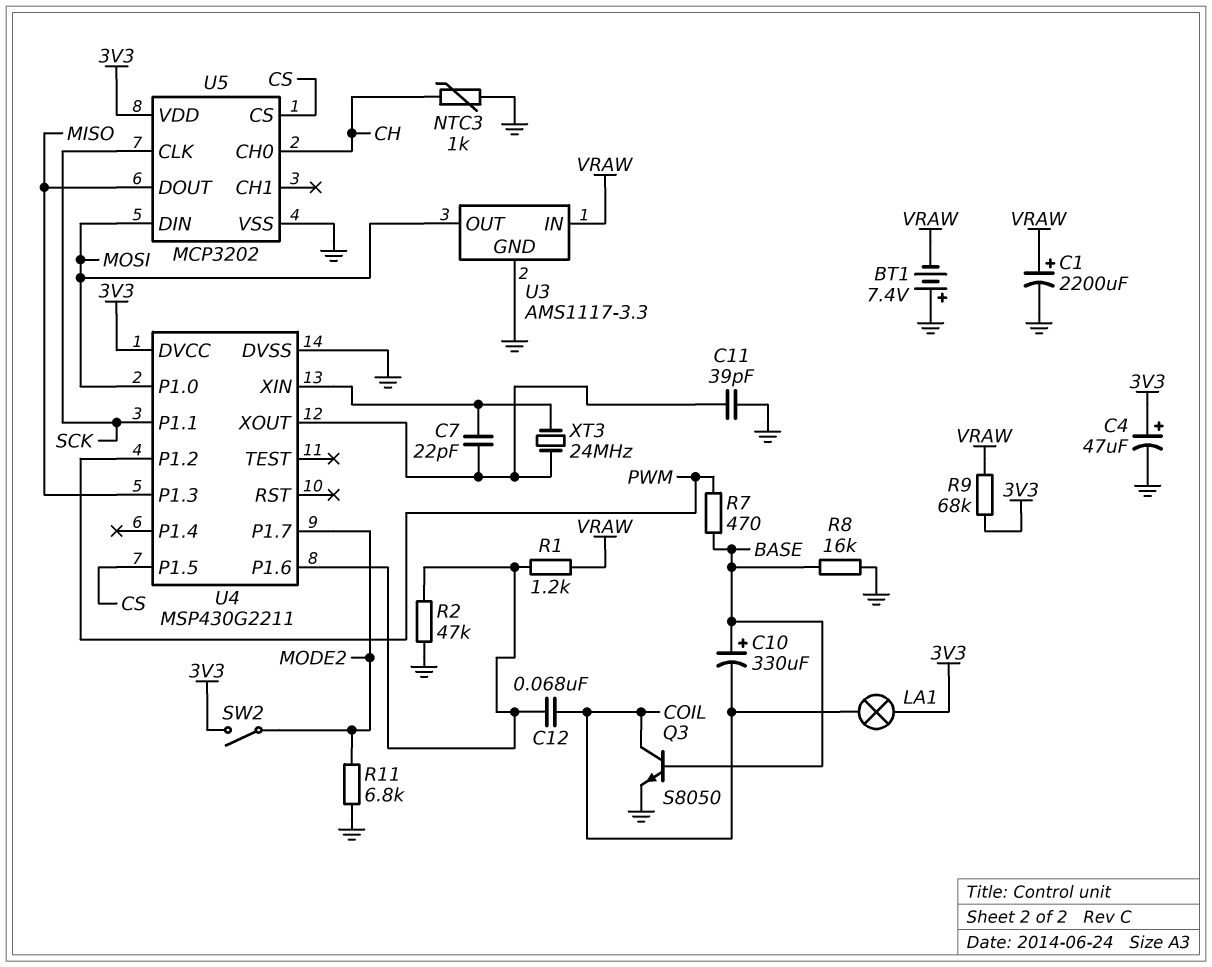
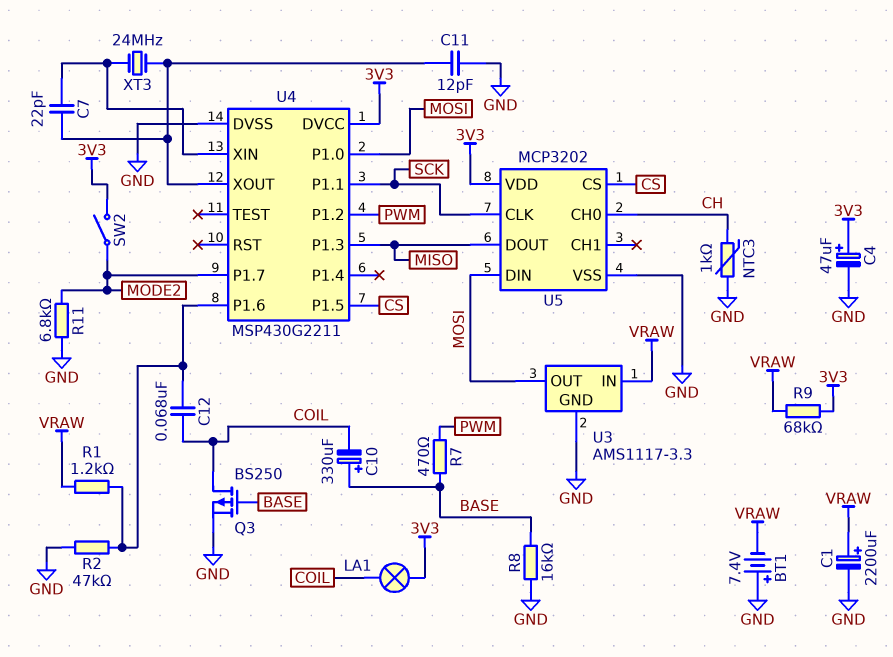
C11: 39pF (GND, U4/XOUT) -> 12pF (GND, U4/XOUT)
Q3: NPN S8050 (B BASE, C COIL, E GND) -> PMOS BS250 (G BASE, D COIL, S GND)

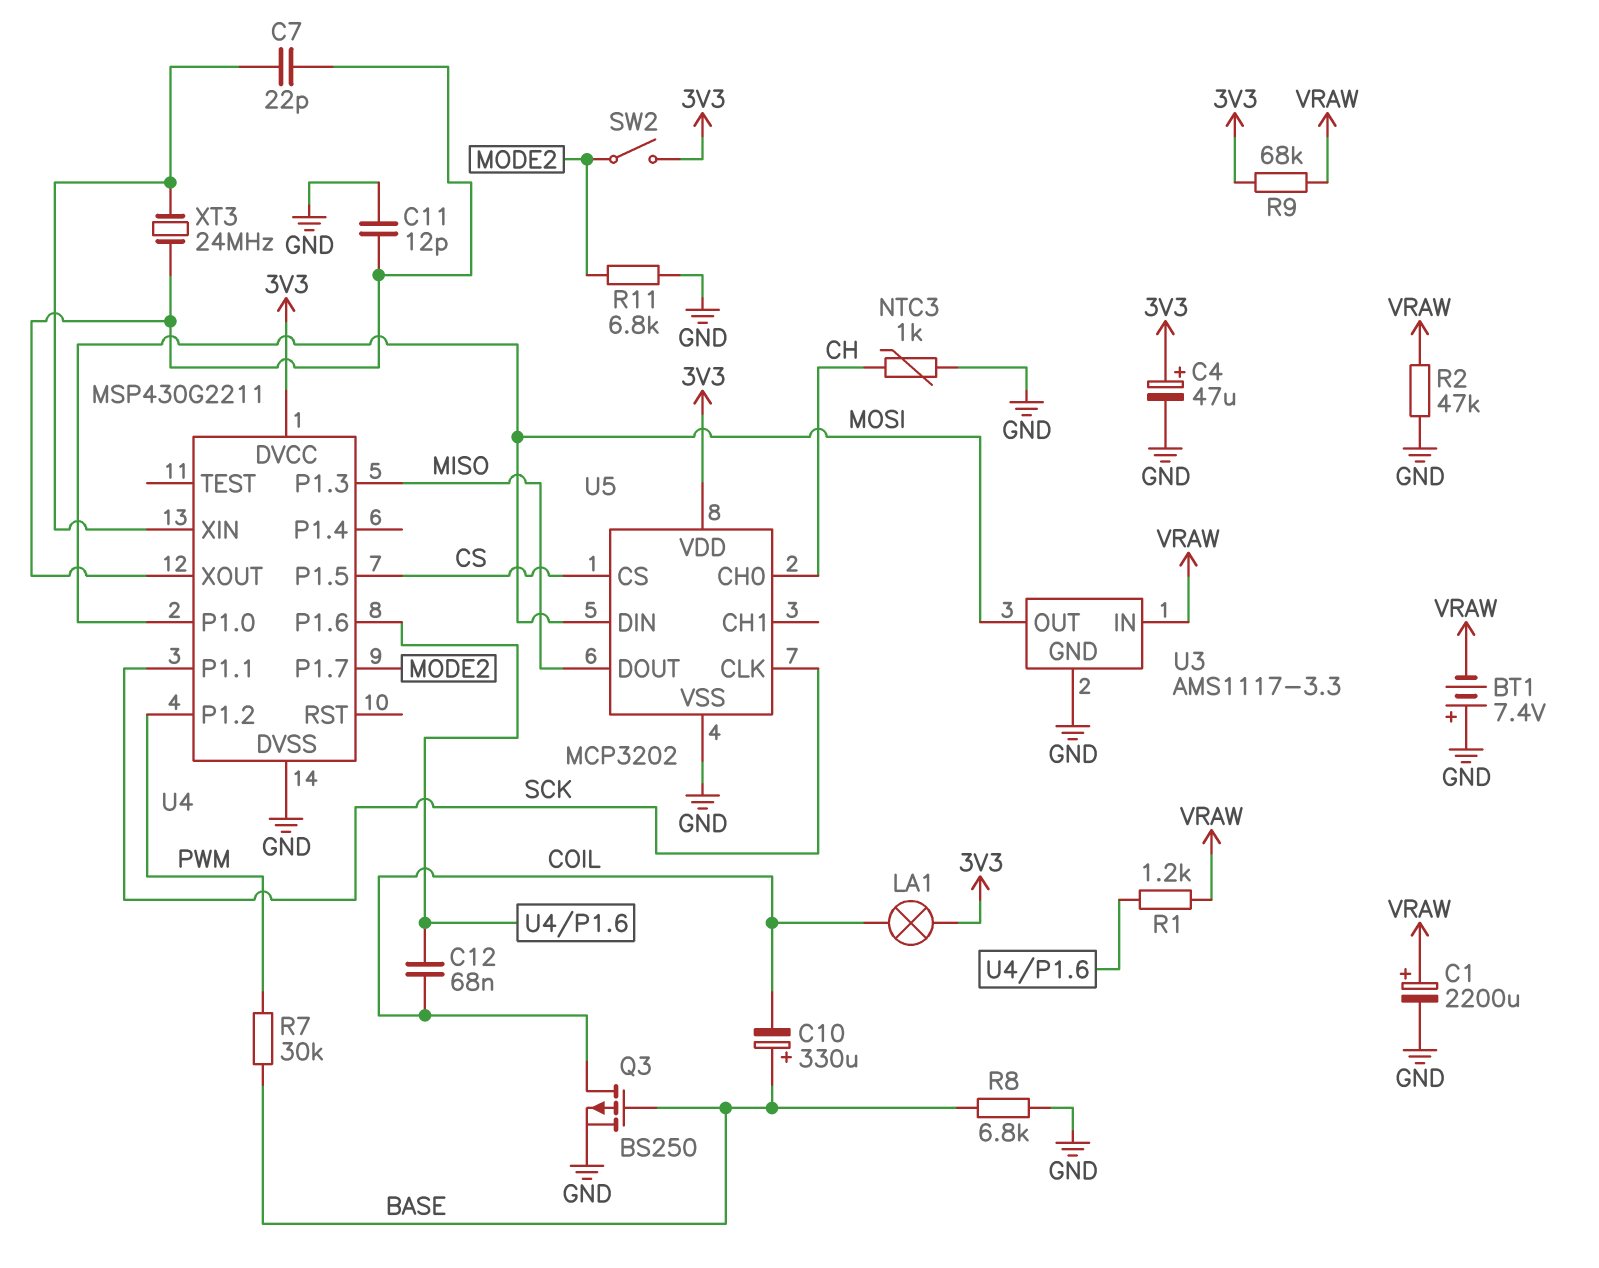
R2: 47k (GND, U4/P1.6) -> 47k (GND, VRAW)
R7: 470 (BASE, PWM) -> 30k (BASE, PWM)
R8: 16k (BASE, GND) -> 6.8k (BASE, GND)

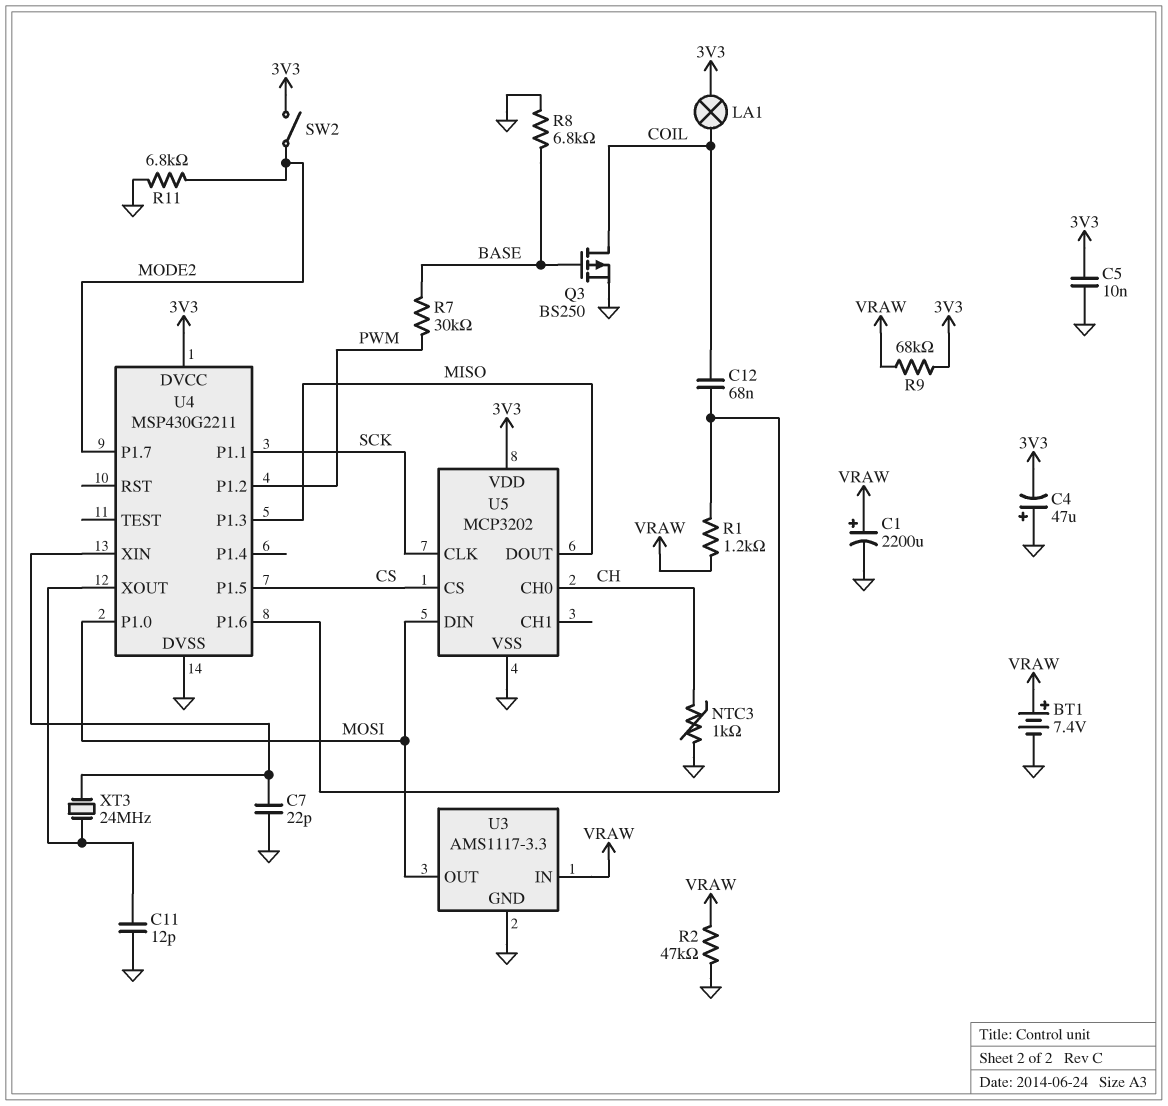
BT1: 7.4V (plus GND, minus VRAW) -> 7.4V (plus VRAW, minus GND)
C4: 47uF (plus 3V3, minus GND) -> 47uF (plus GND, minus 3V3)
C5: none -> 10nF (3V3, GND)
C7: 22pF (U4/XIN, U4/XOUT) -> 22pF (GND, U4/XIN)
C10: 330uF (plus BASE, minus COIL) -> none

